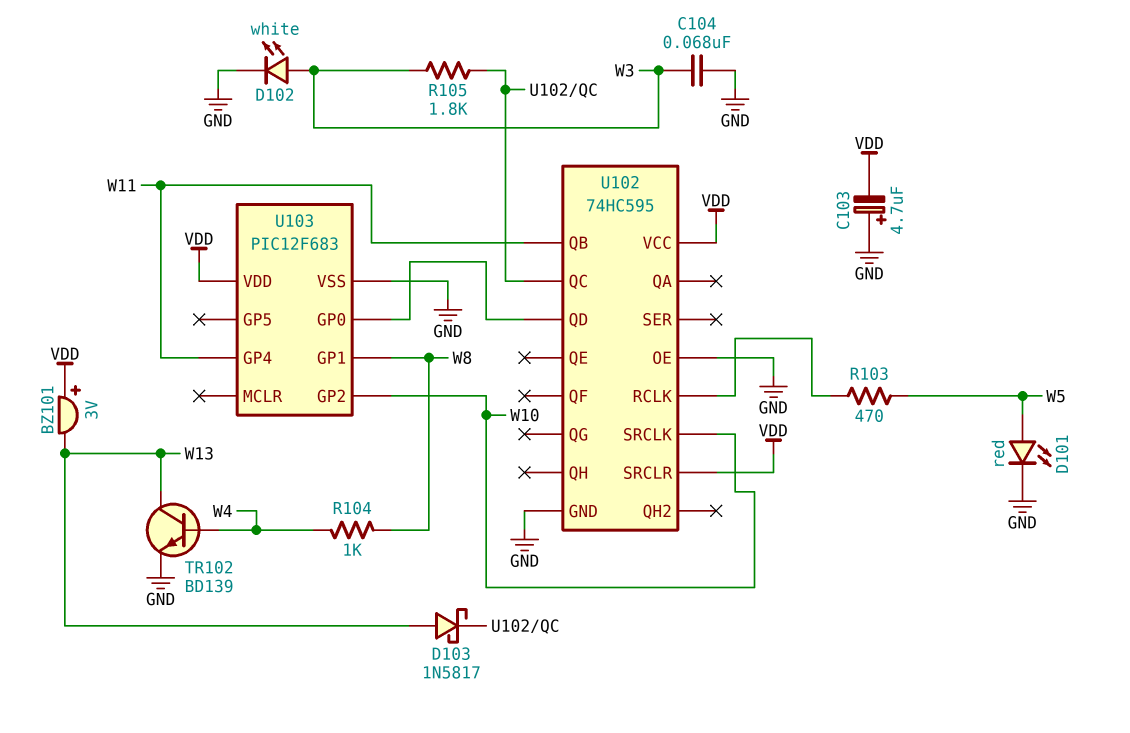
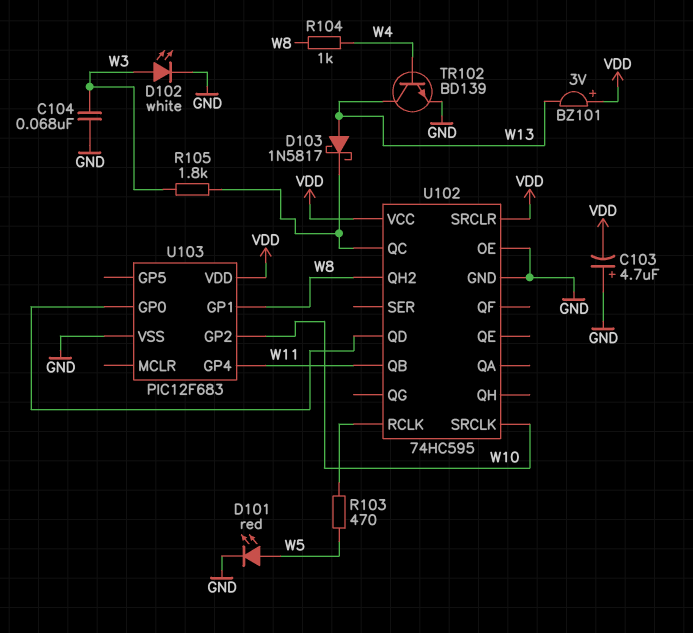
U102 pin QH2: none -> W8

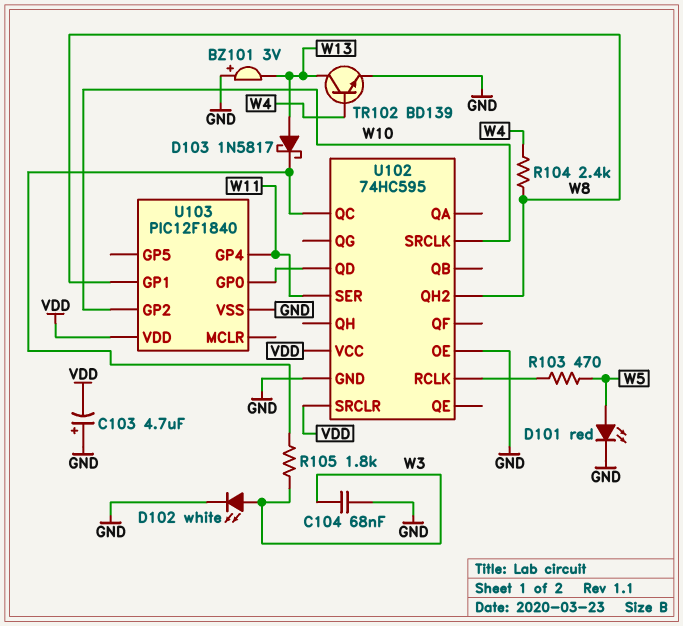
BZ101: buzzer 3V (plus VDD, minus W13) -> buzzer 3V (plus GND, minus W13)
R104: 1k (W4, W8) -> 2.4k (W4, W8)
U102 pin QB: W11 -> none
U102 pin SER: none -> W11
U103: PIC12F683 -> PIC12F1840

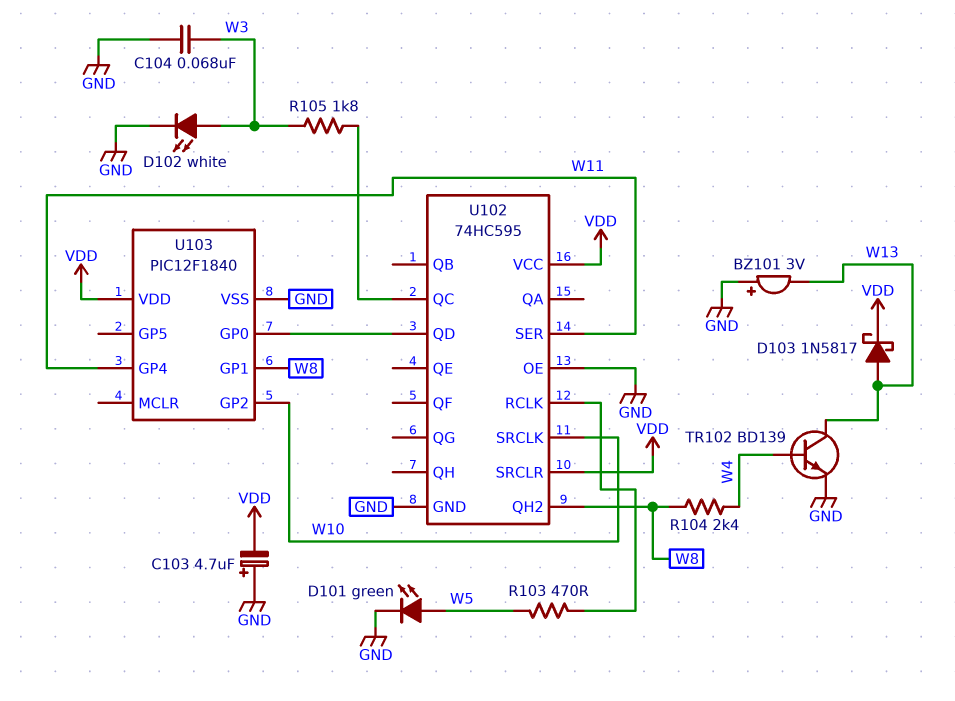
D101: LED red (A W5, K GND) -> LED green (A W5, K GND)
D103: schottky 1N5817 (A W13, K U102/QC) -> schottky 1N5817 (A W13, K VDD)

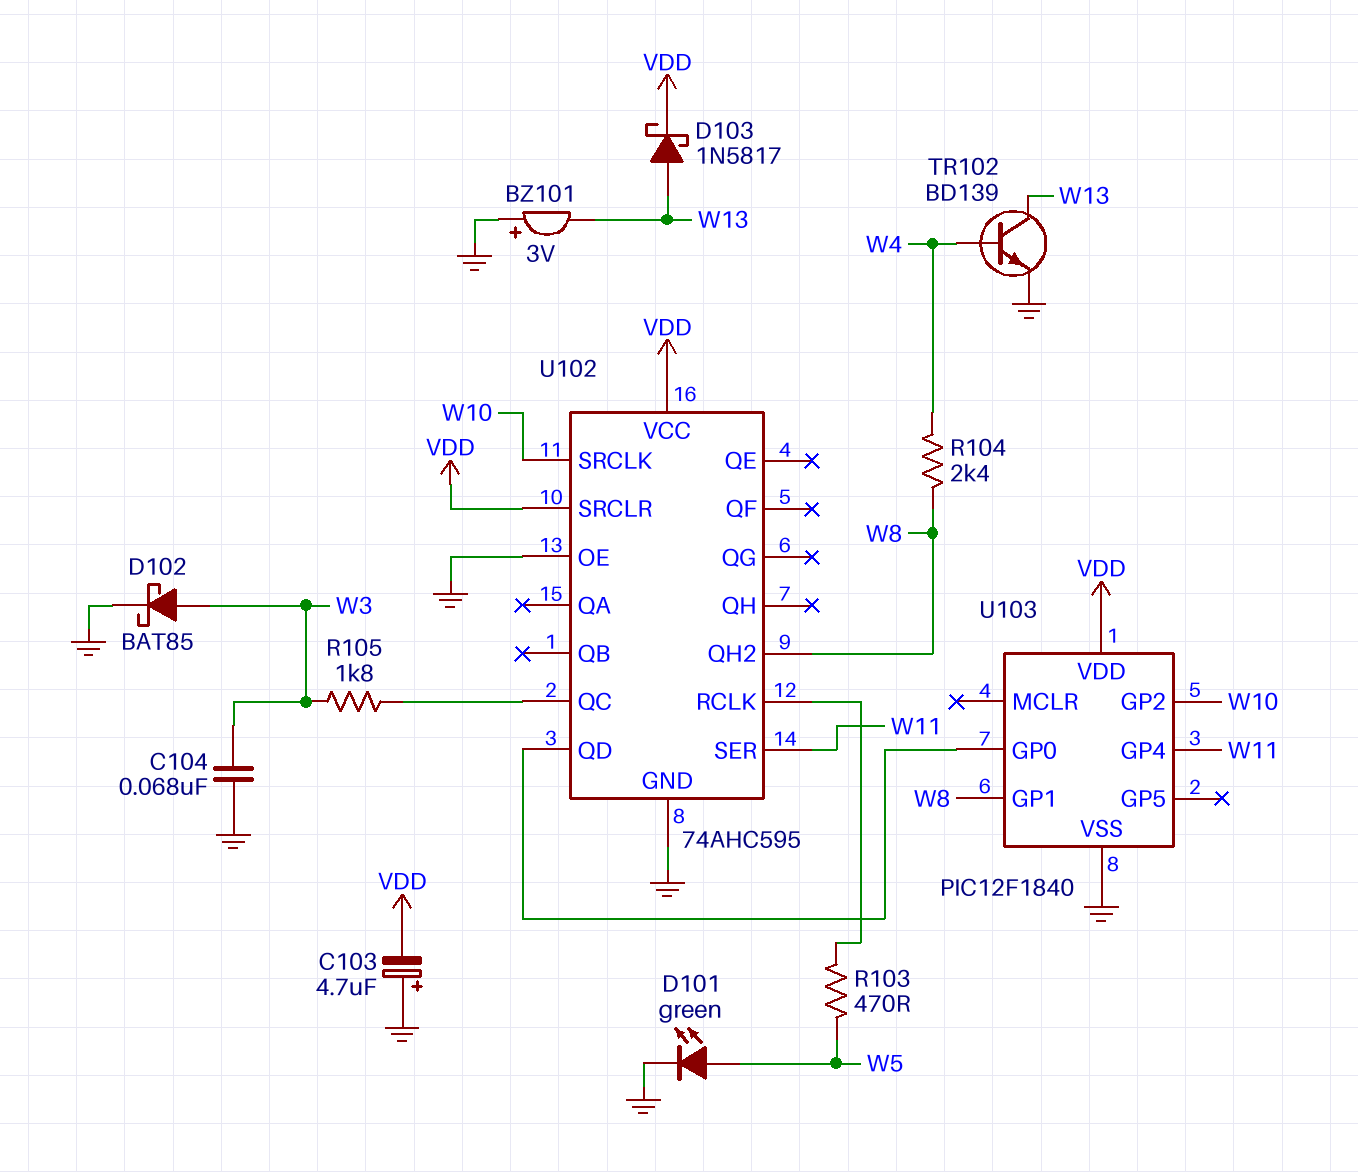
D102: LED white (A W3, K GND) -> schottky BAT85 (A W3, K GND)
U102: 74HC595 -> 74AHC595

